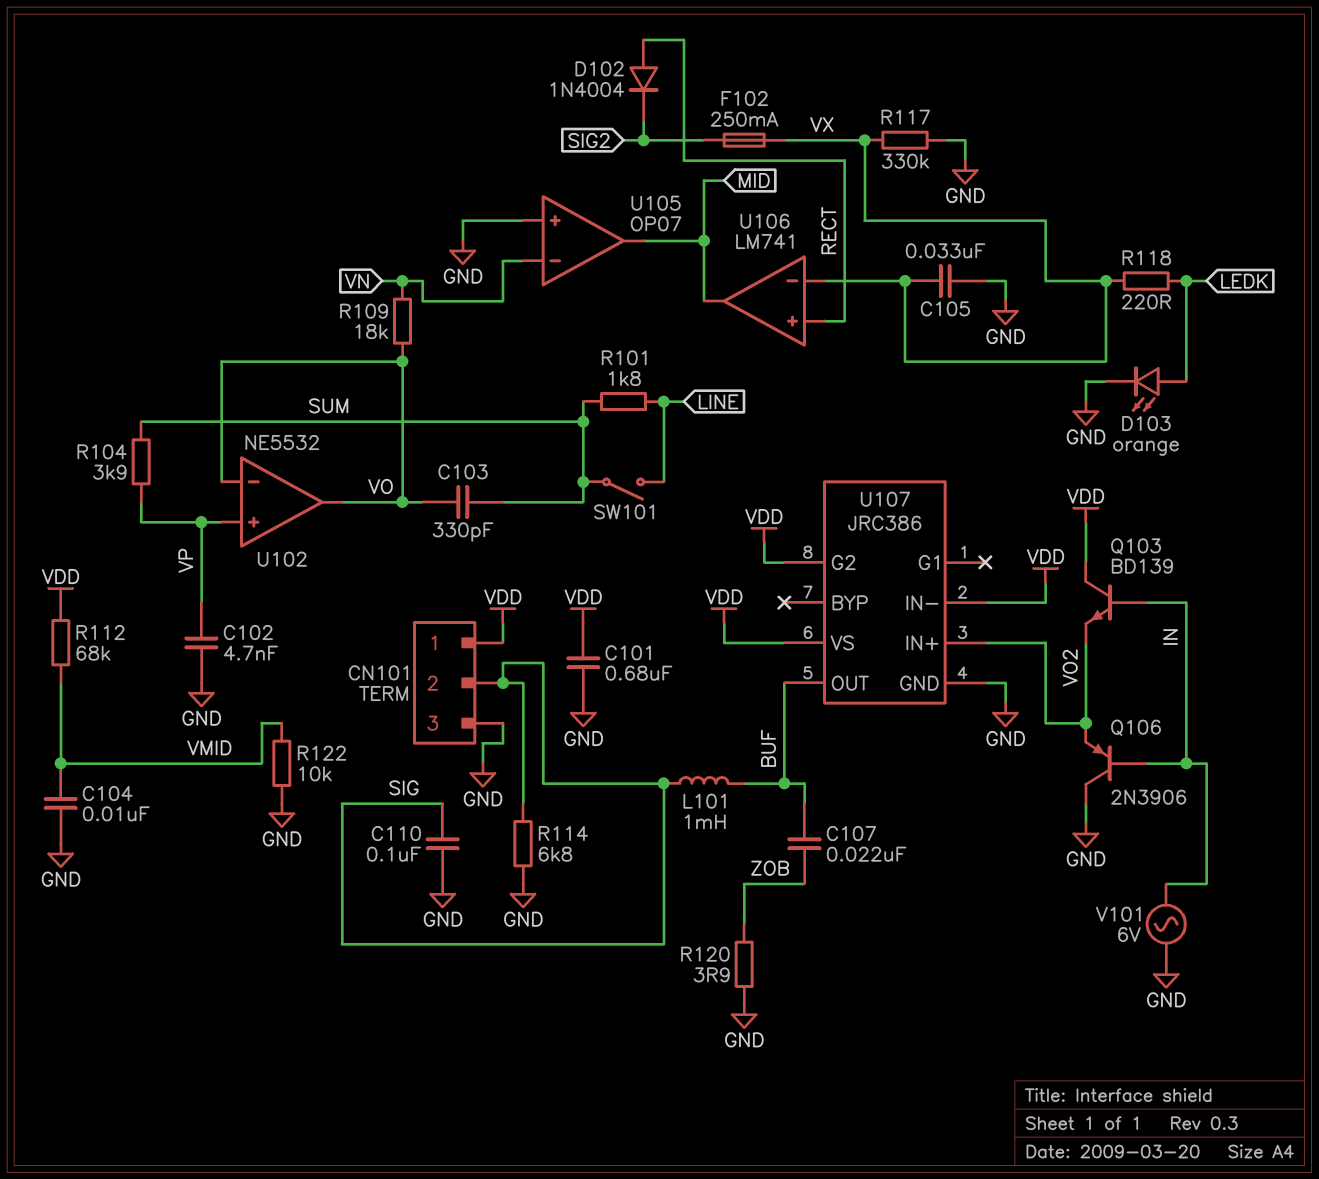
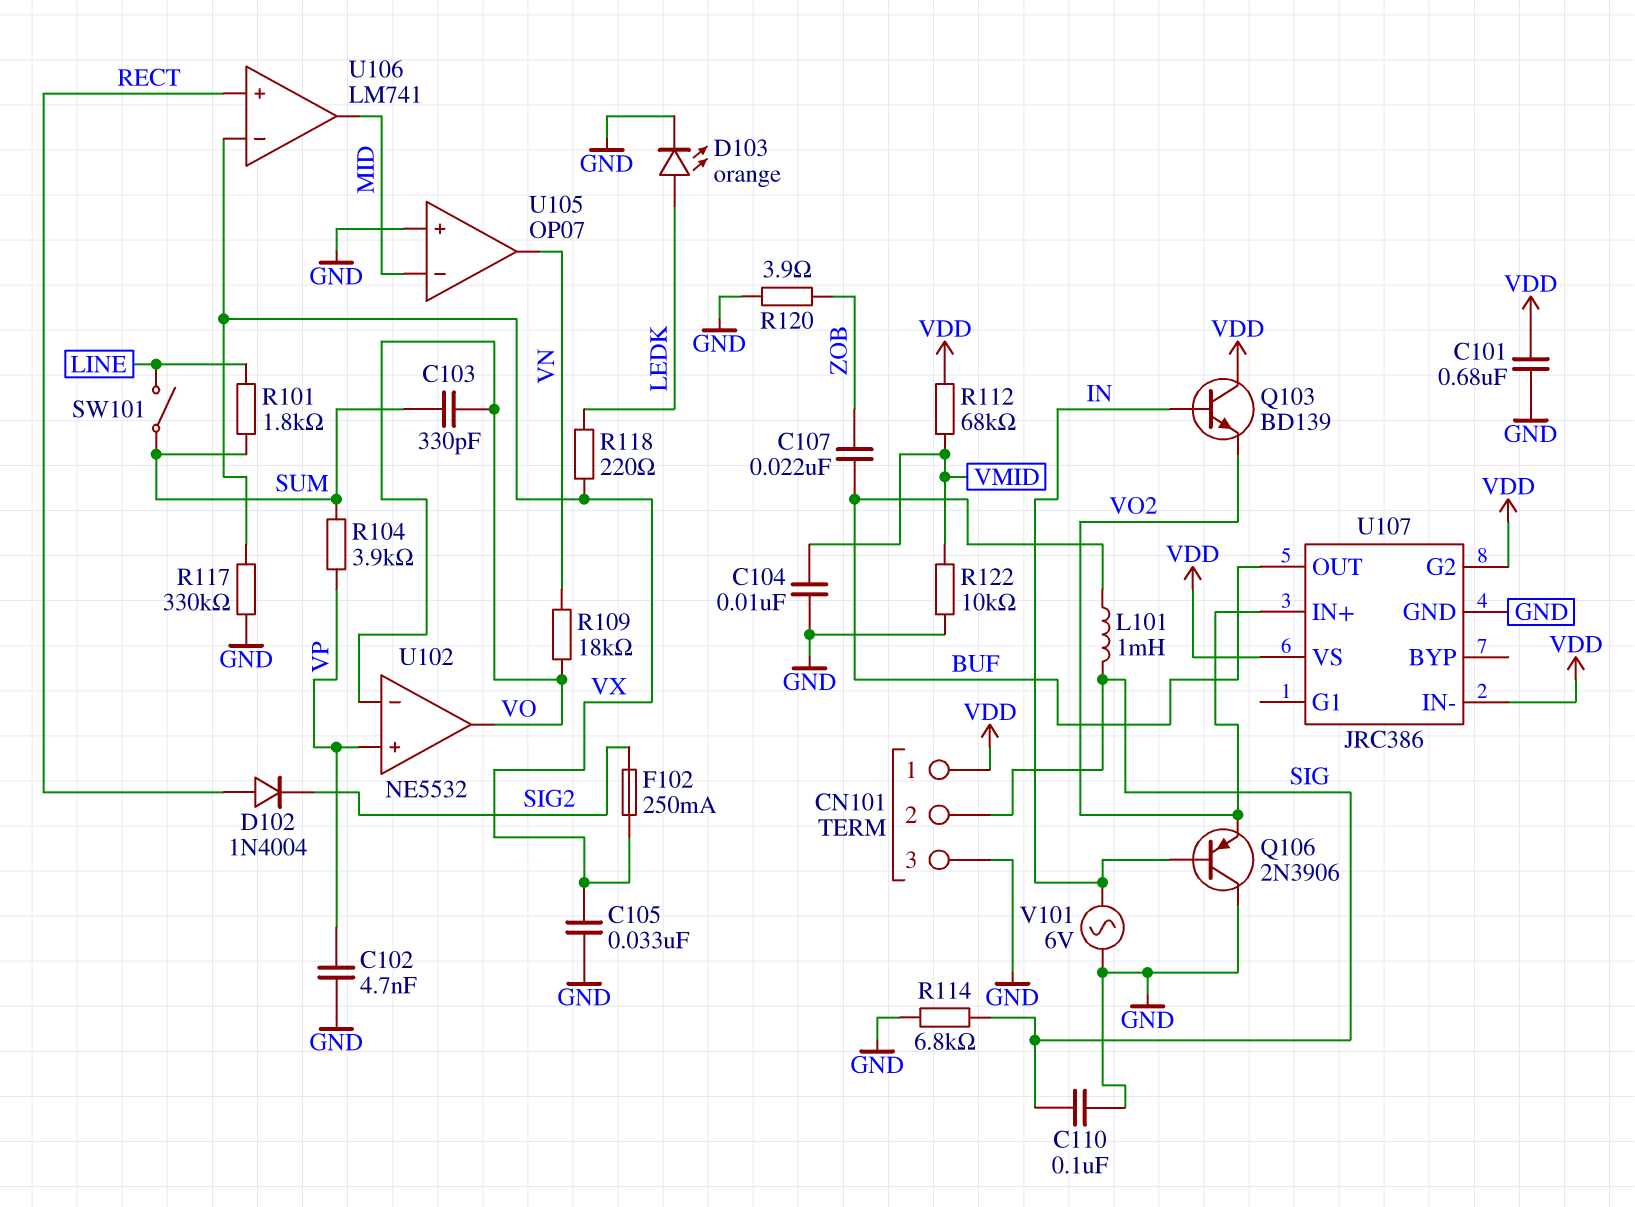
U105 pin in-: VN -> MID
U105 pin out: MID -> VN

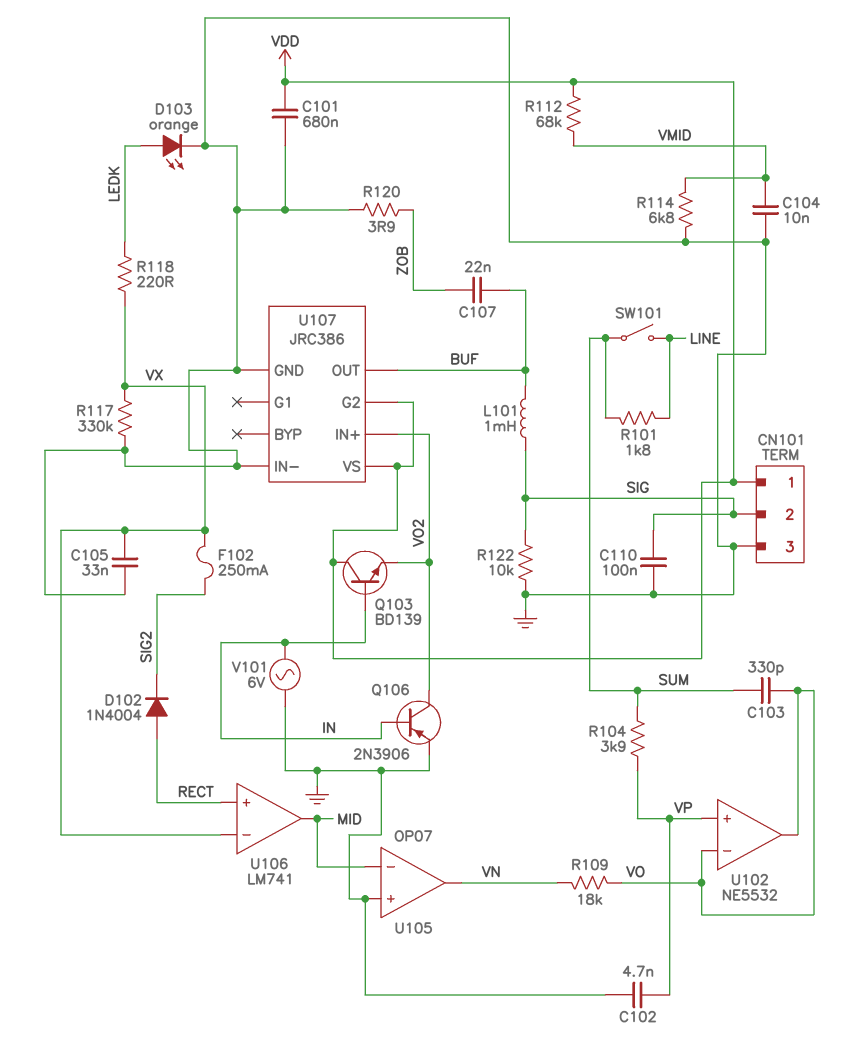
Q106: PNP 2N3906 (B IN, C GND, E VO2) -> PNP 2N3906 (B IN, C VO2, E GND)
R114: 6.8k (GND, SIG) -> 6.8k (GND, VMID)
R122: 10k (GND, VMID) -> 10k (GND, SIG)
U107 pin IN-: VDD -> GND

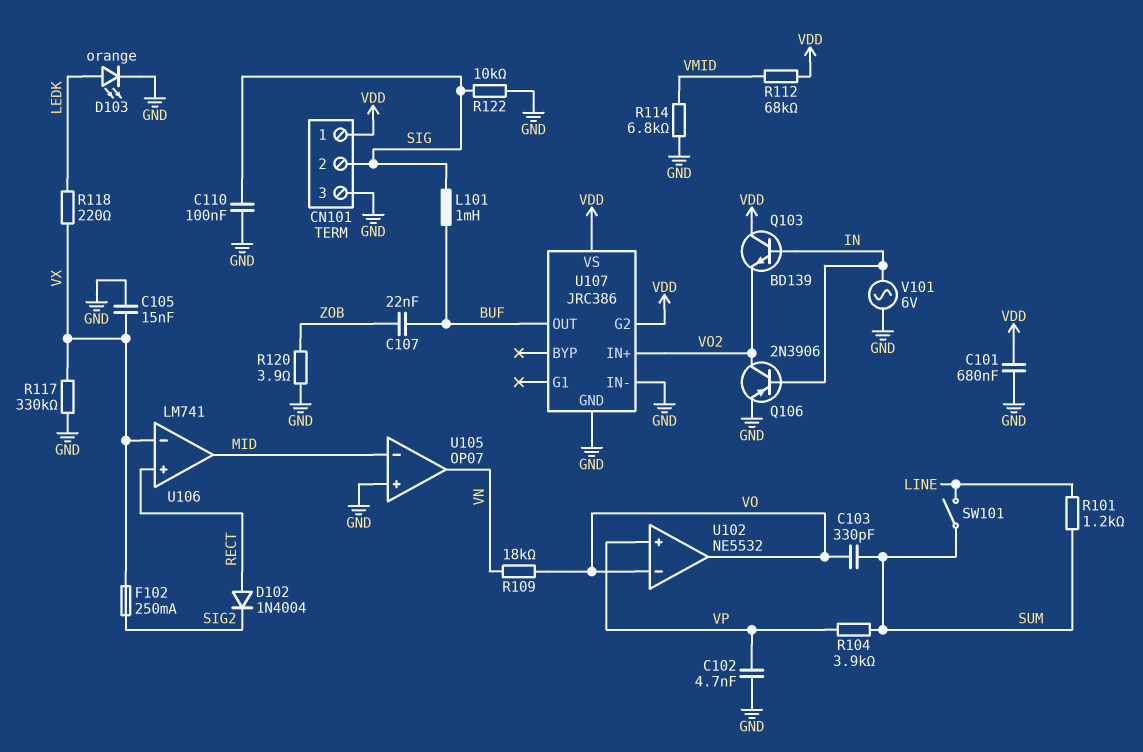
C104: 10nF (GND, VMID) -> none
C105: 33nF (GND, VX) -> 15nF (GND, VX)
R101: 1.8k (LINE, SUM) -> 1.2k (LINE, SUM)

